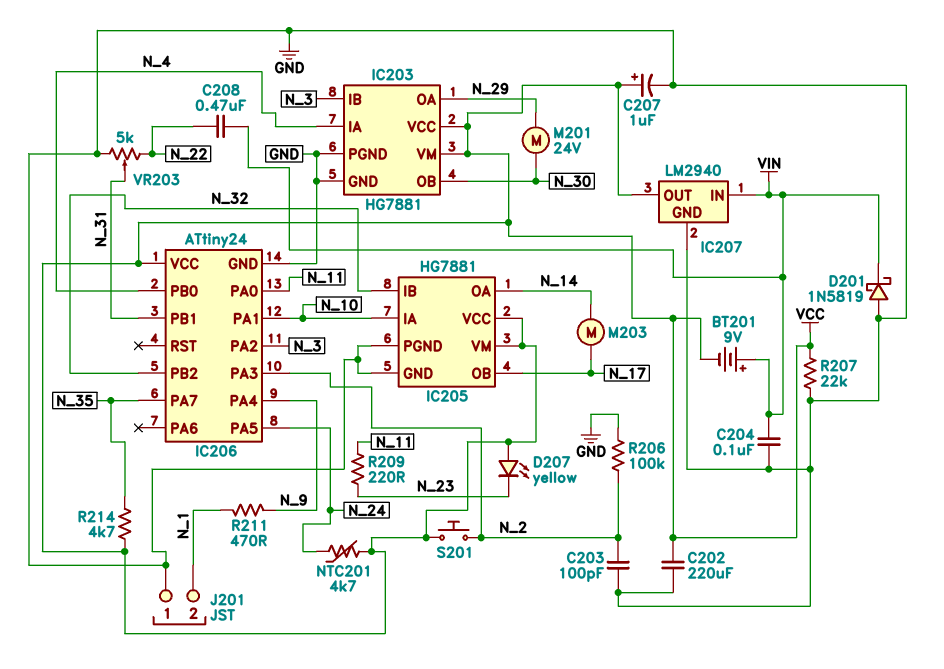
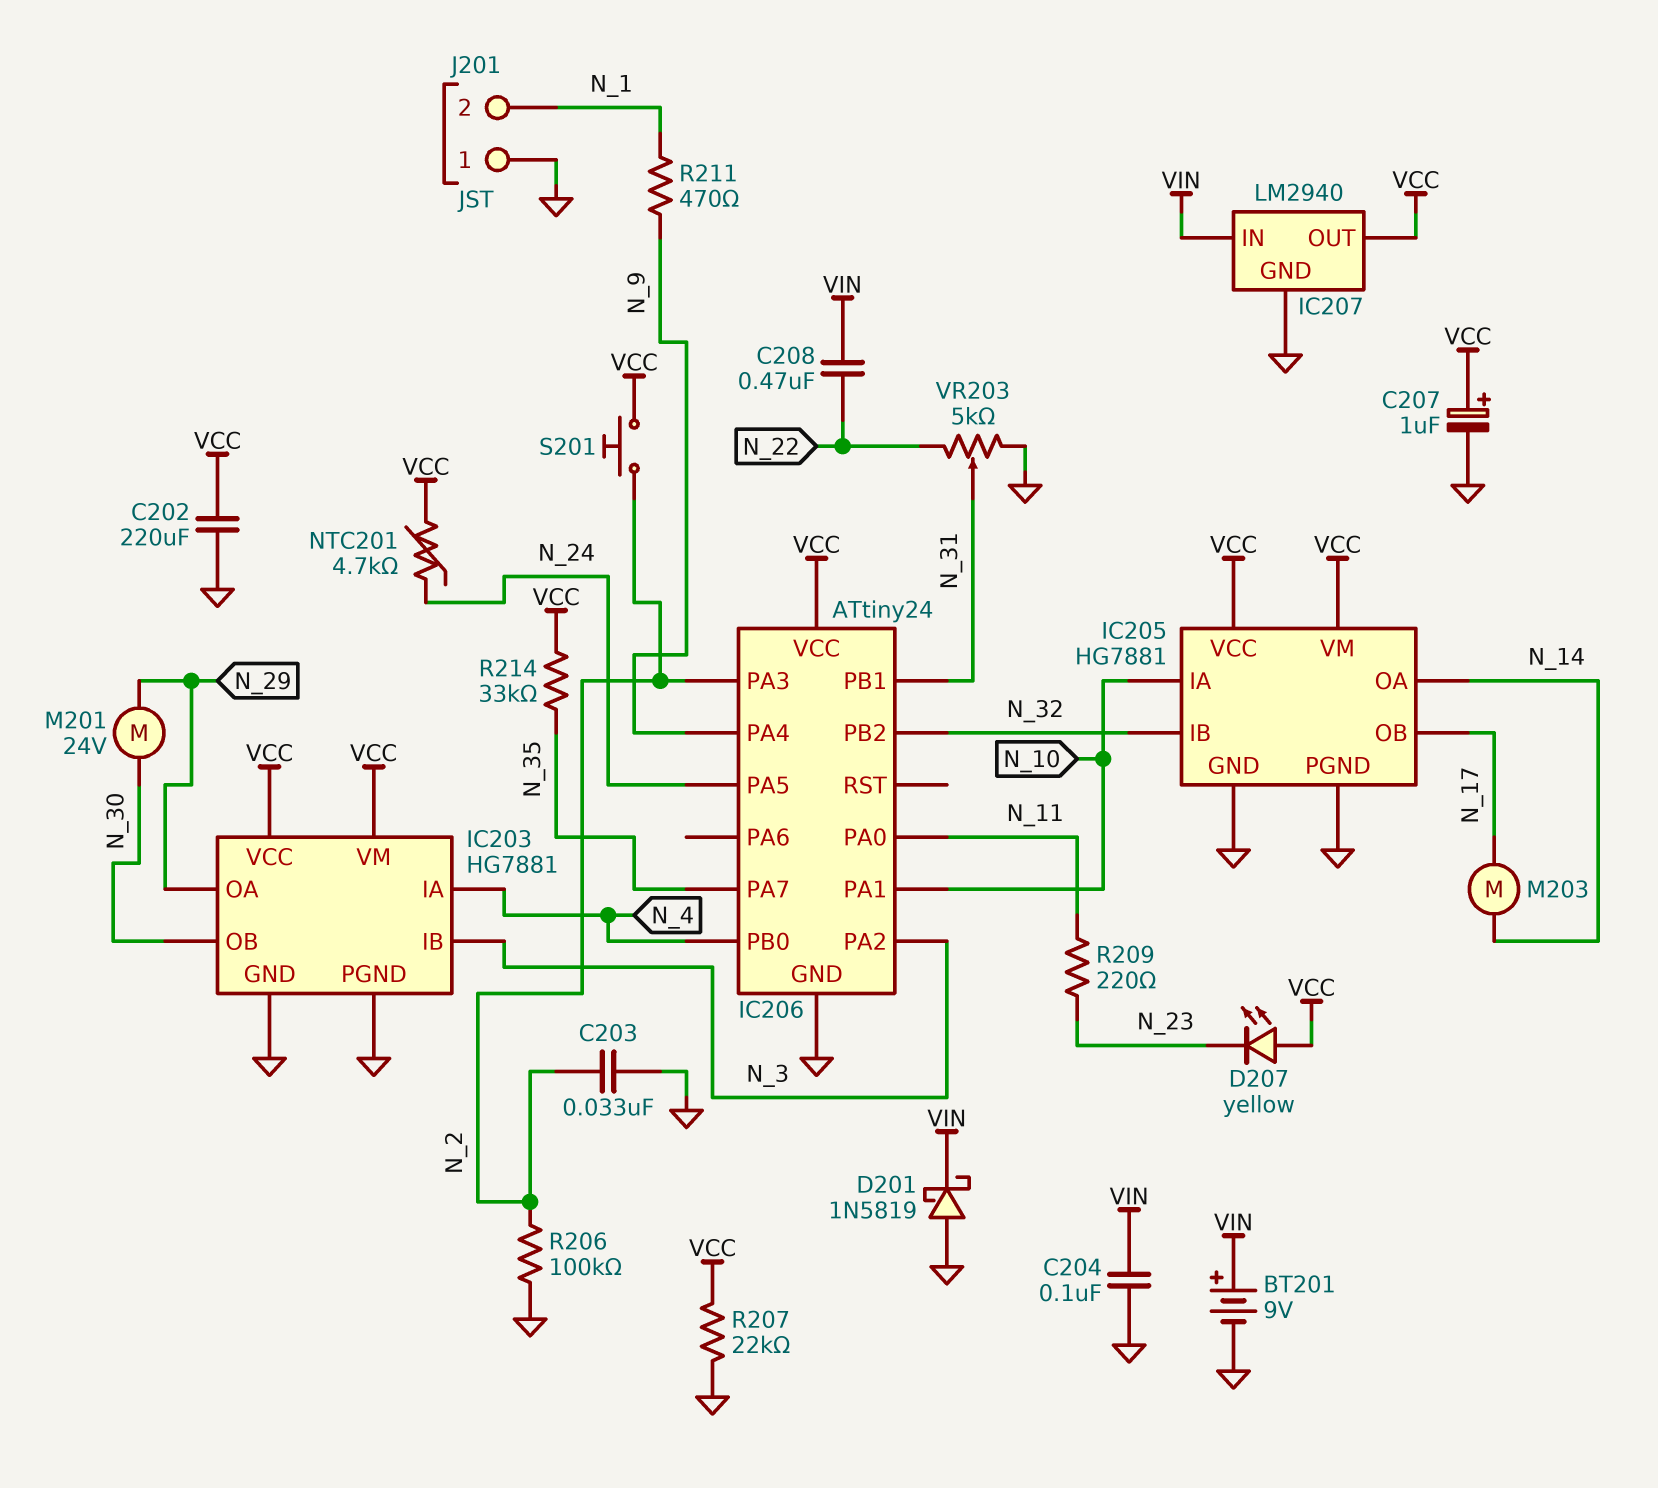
BT201: 9V (plus VIN, minus VCC) -> 9V (plus VIN, minus GND)
C203: 100pF (GND, N_2) -> 33nF (GND, N_2)
R214: 4.7k (N_35, VCC) -> 33k (N_35, VCC)

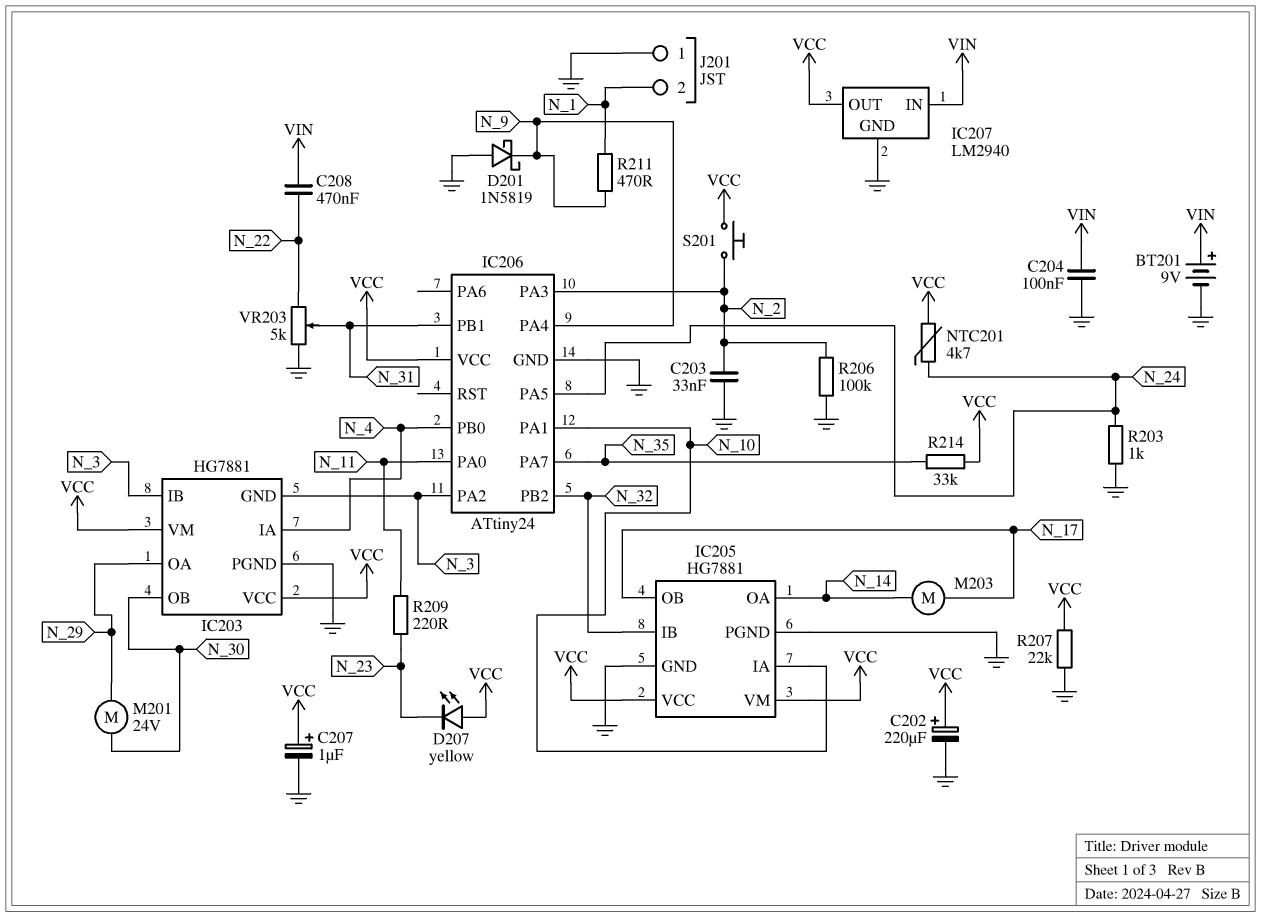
C202: 220uF (GND, VCC) -> 220uF (plus VCC, minus GND)
D201: schottky 1N5819 (A GND, K VIN) -> schottky 1N5819 (A GND, K N_9)
IC203 pin GND: GND -> N_3
R203: none -> 1k (GND, N_24)

